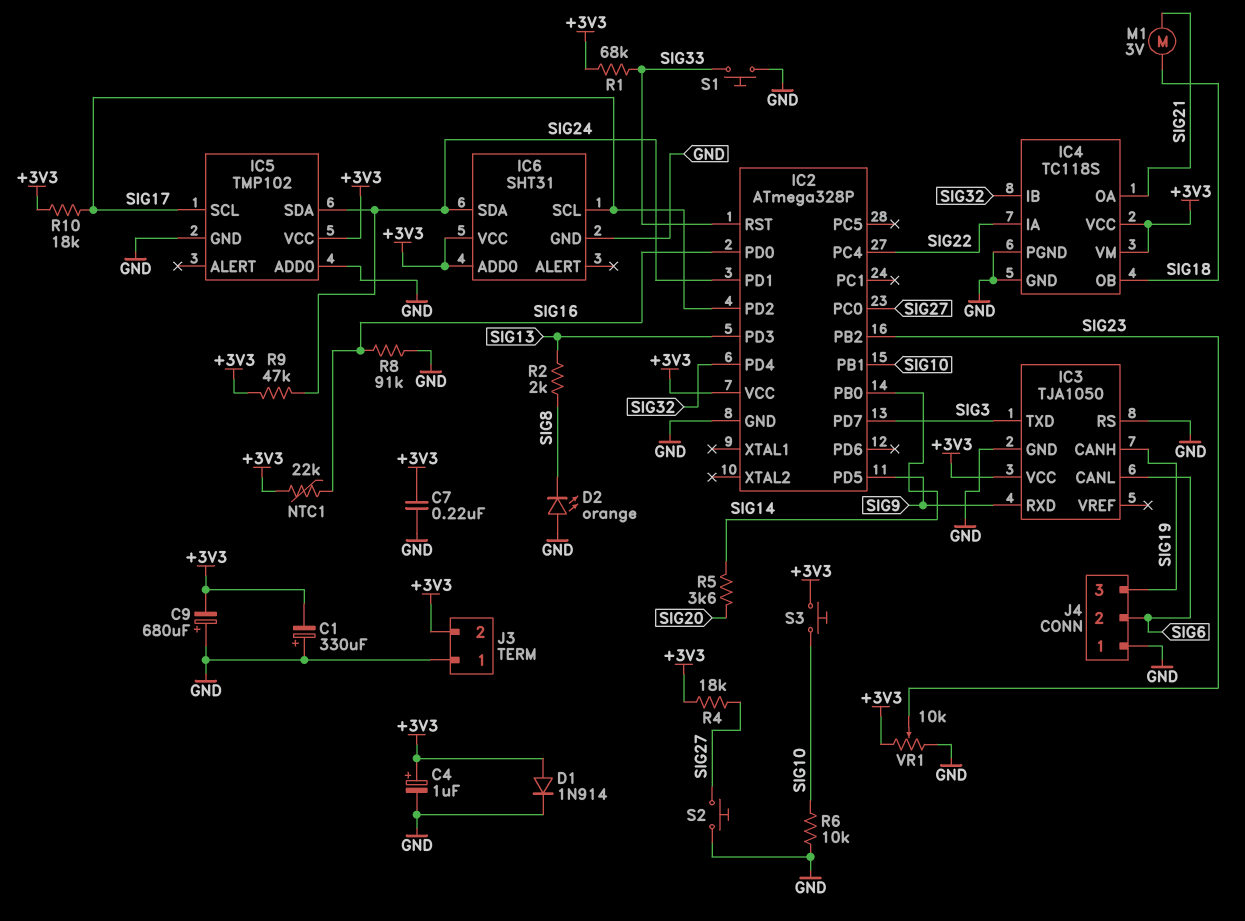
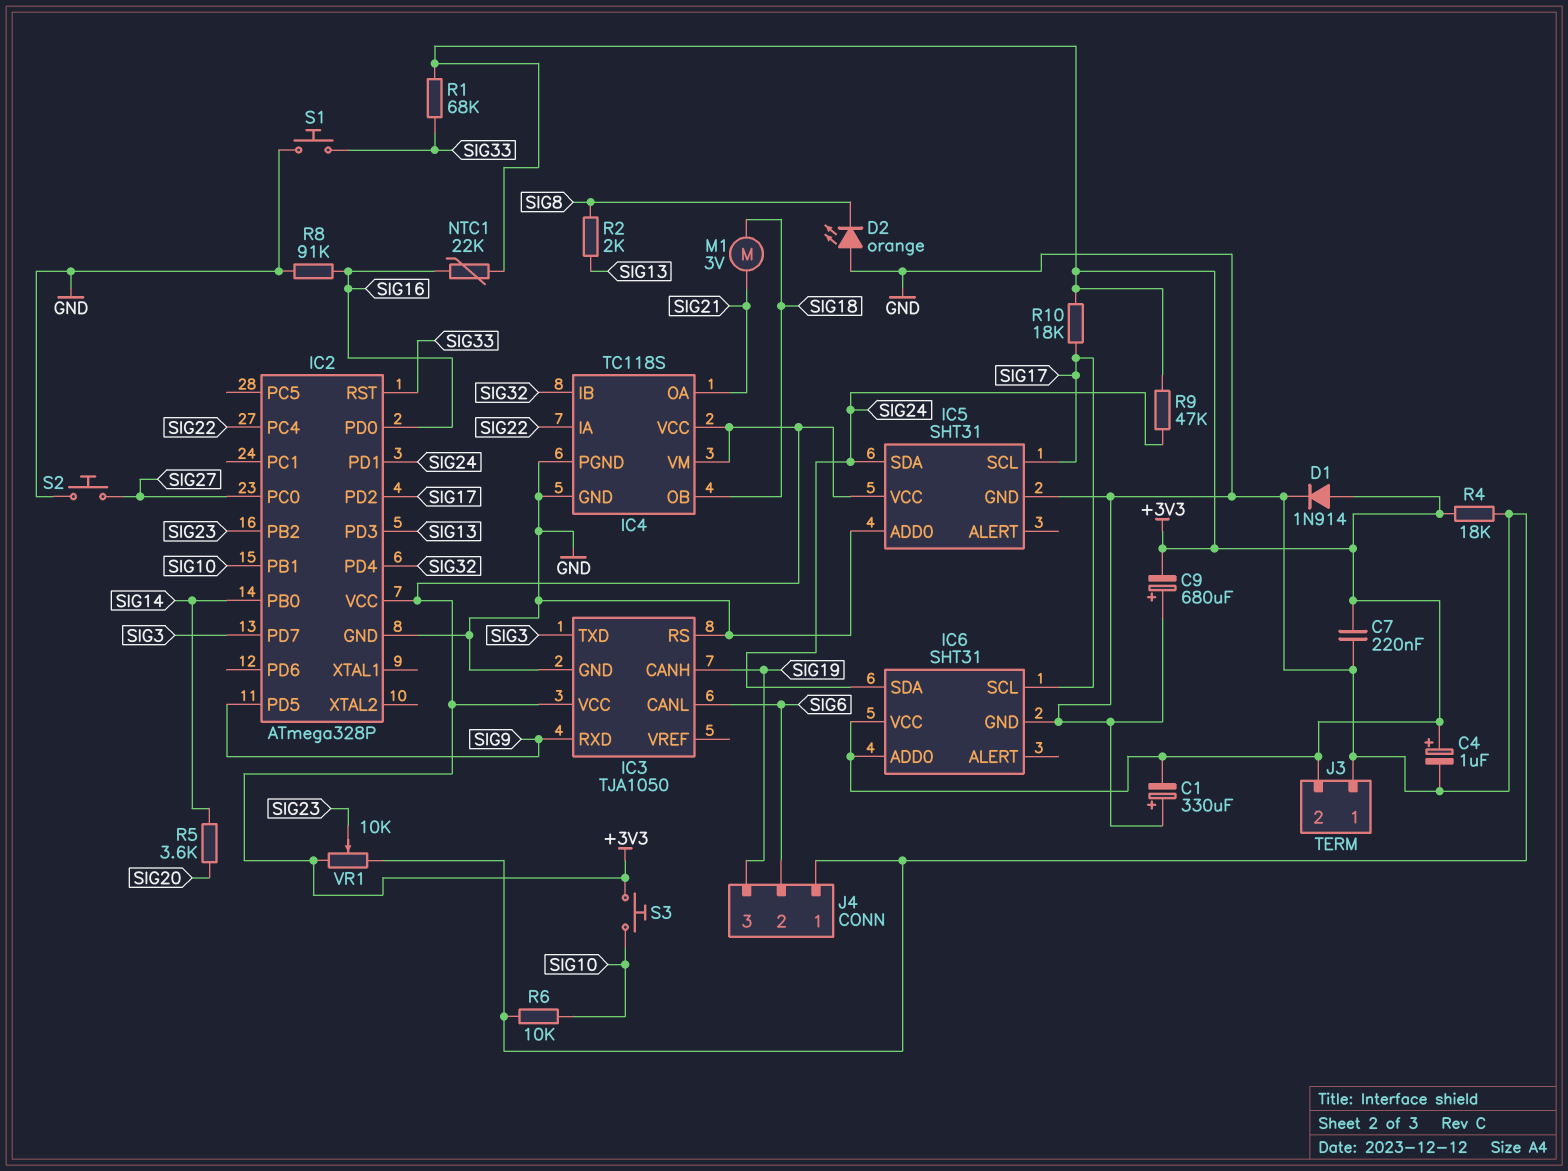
IC5: TMP102 -> SHT31
R4: 18k (+3V3, SIG27) -> 18k (+3V3, GND)

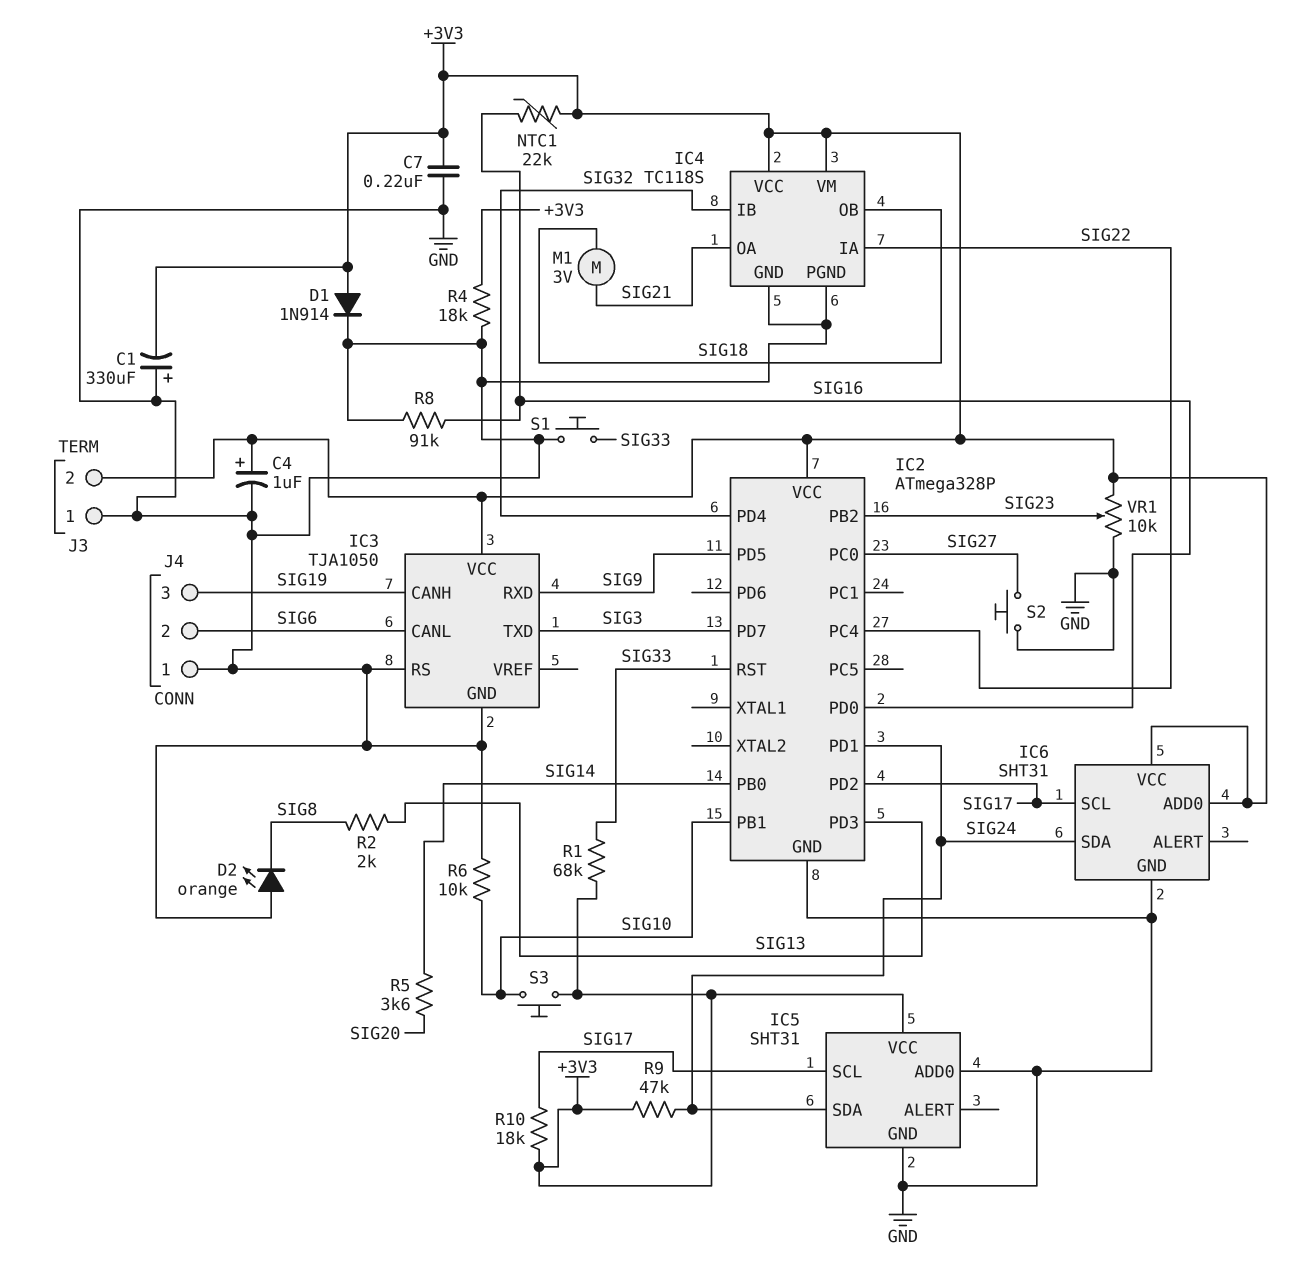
C9: 680uF (plus GND, minus +3V3) -> none

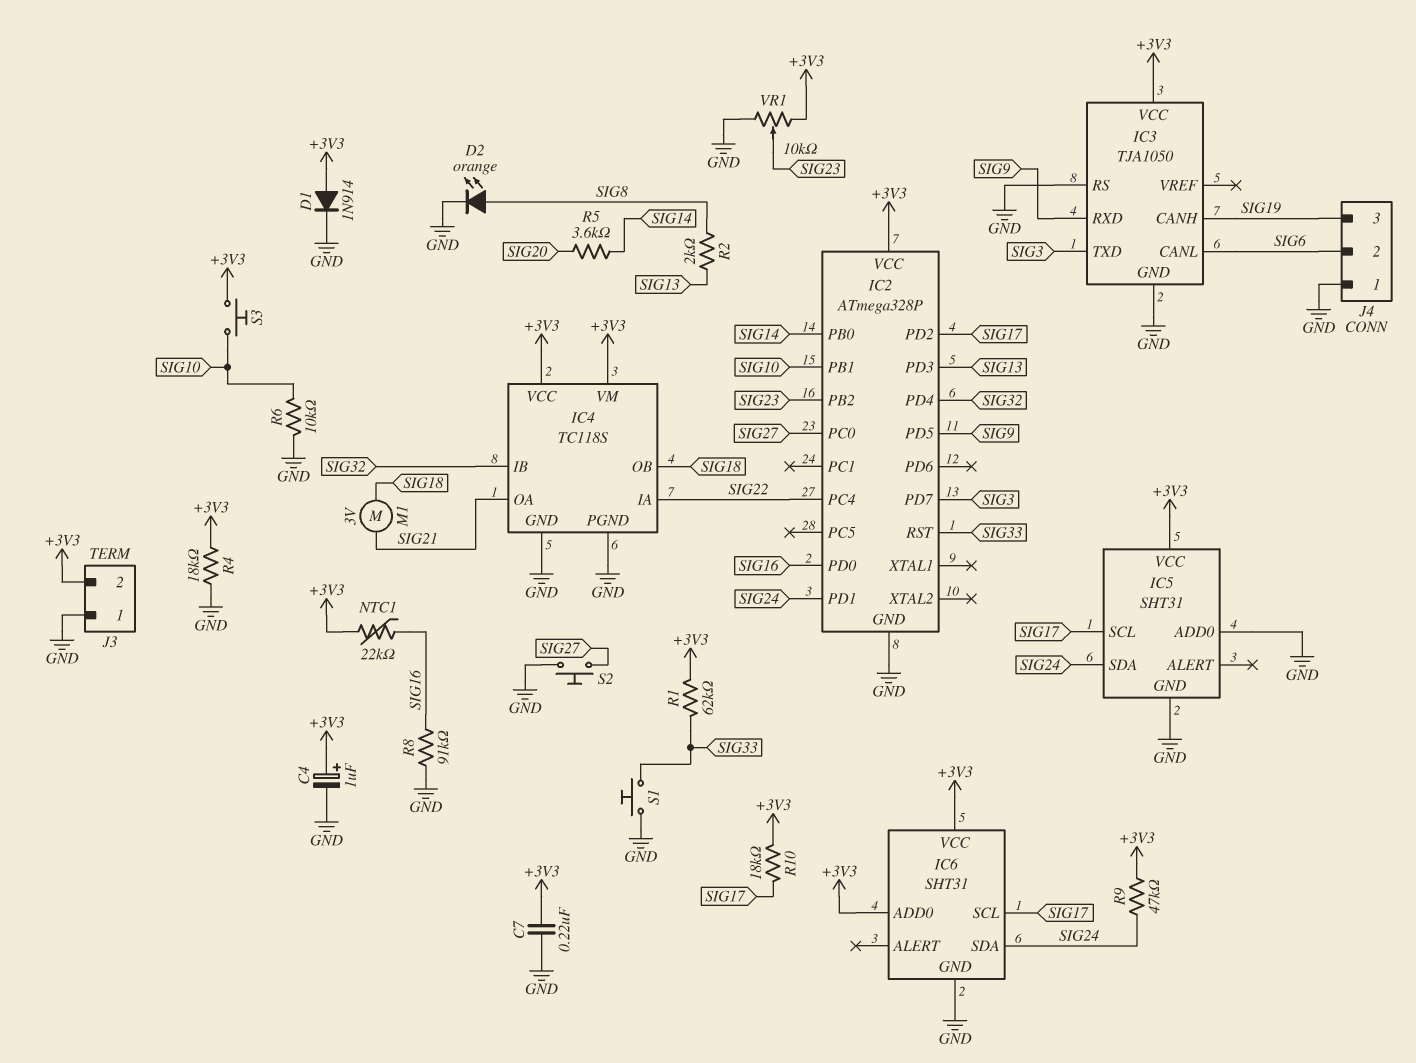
C1: 330uF (plus GND, minus +3V3) -> none
D2: LED orange (A GND, K SIG8) -> LED orange (A SIG8, K GND)
R1: 68k (+3V3, SIG33) -> 62k (+3V3, SIG33)

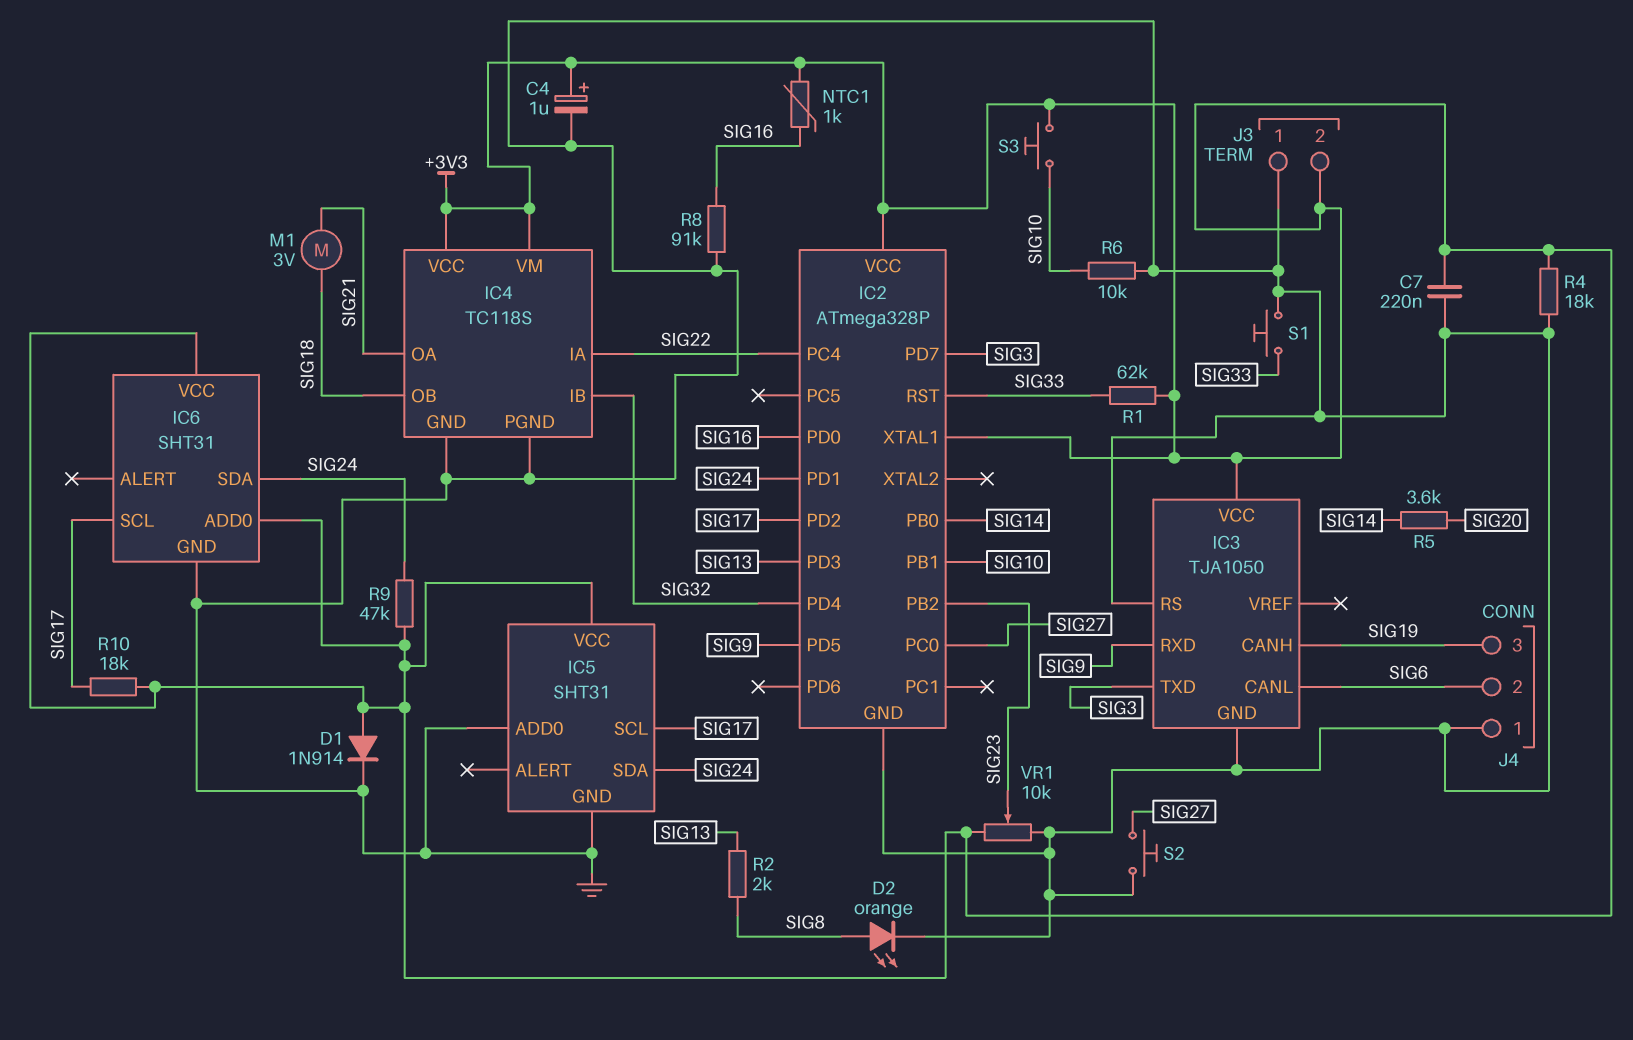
IC2 pin XTAL1: none -> +3V3
NTC1: 22k (+3V3, SIG16) -> 1k (+3V3, SIG16)

